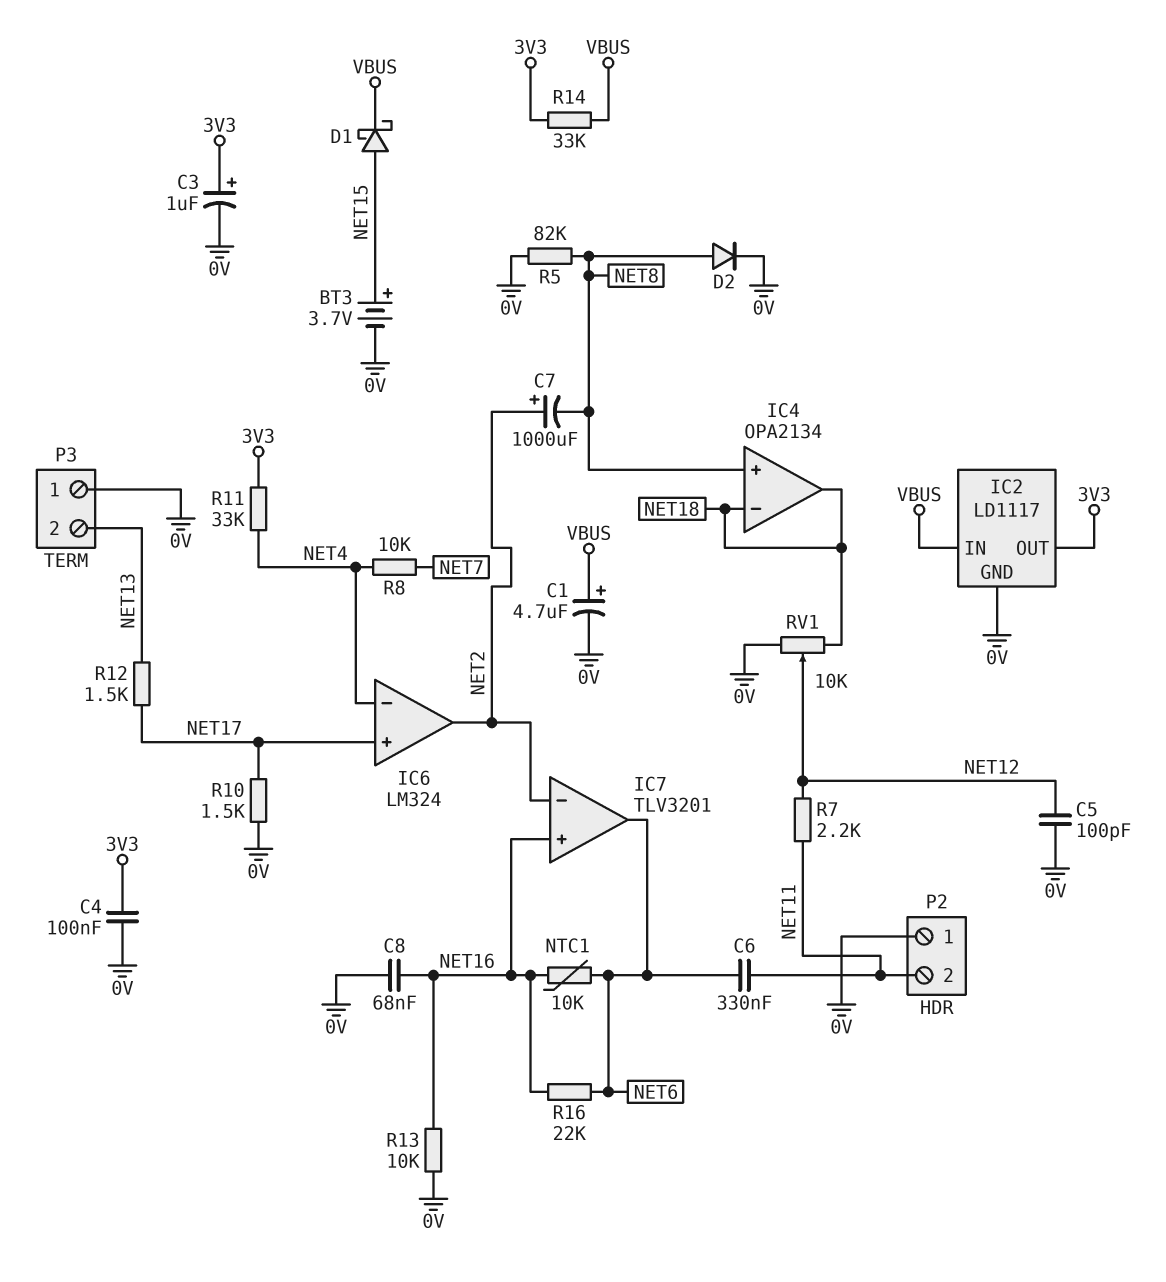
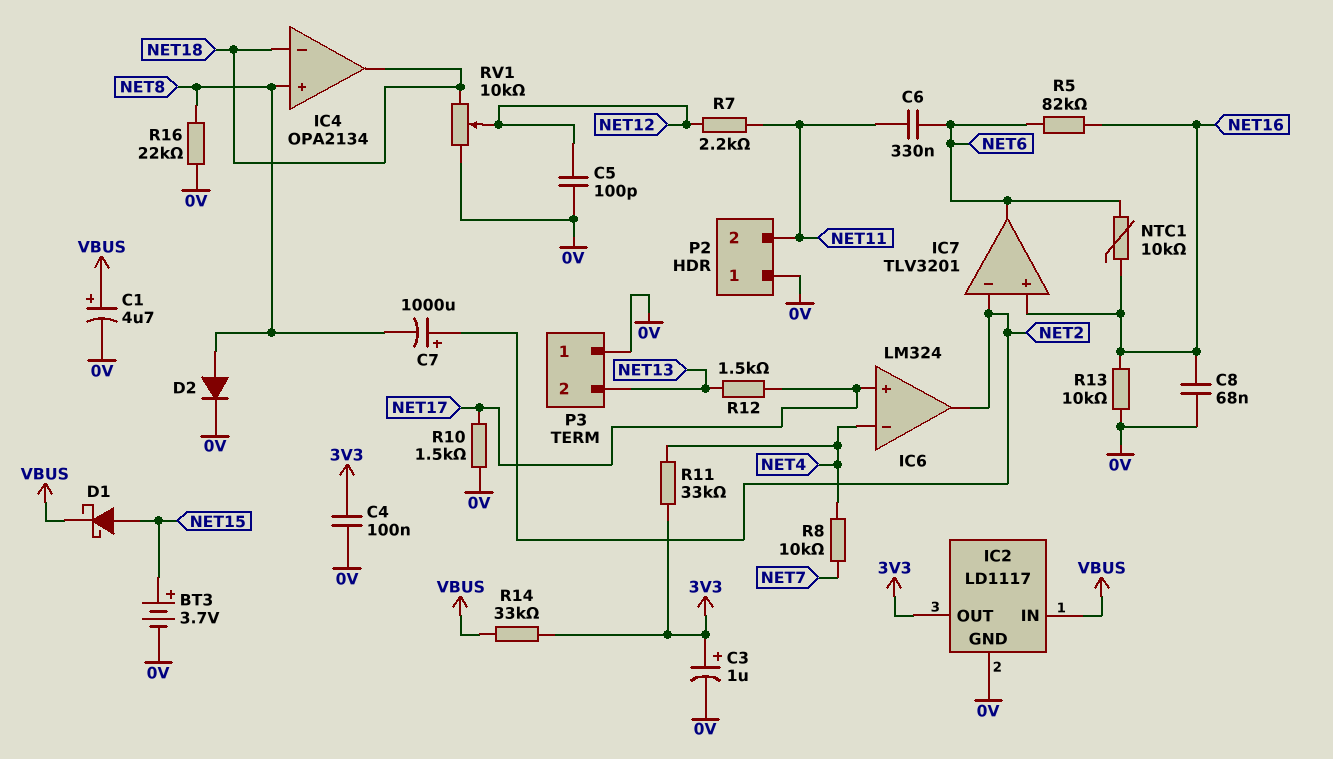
R5: 82k (0V, NET8) -> 82k (NET6, NET16)
R16: 22k (NET6, NET16) -> 22k (0V, NET8)

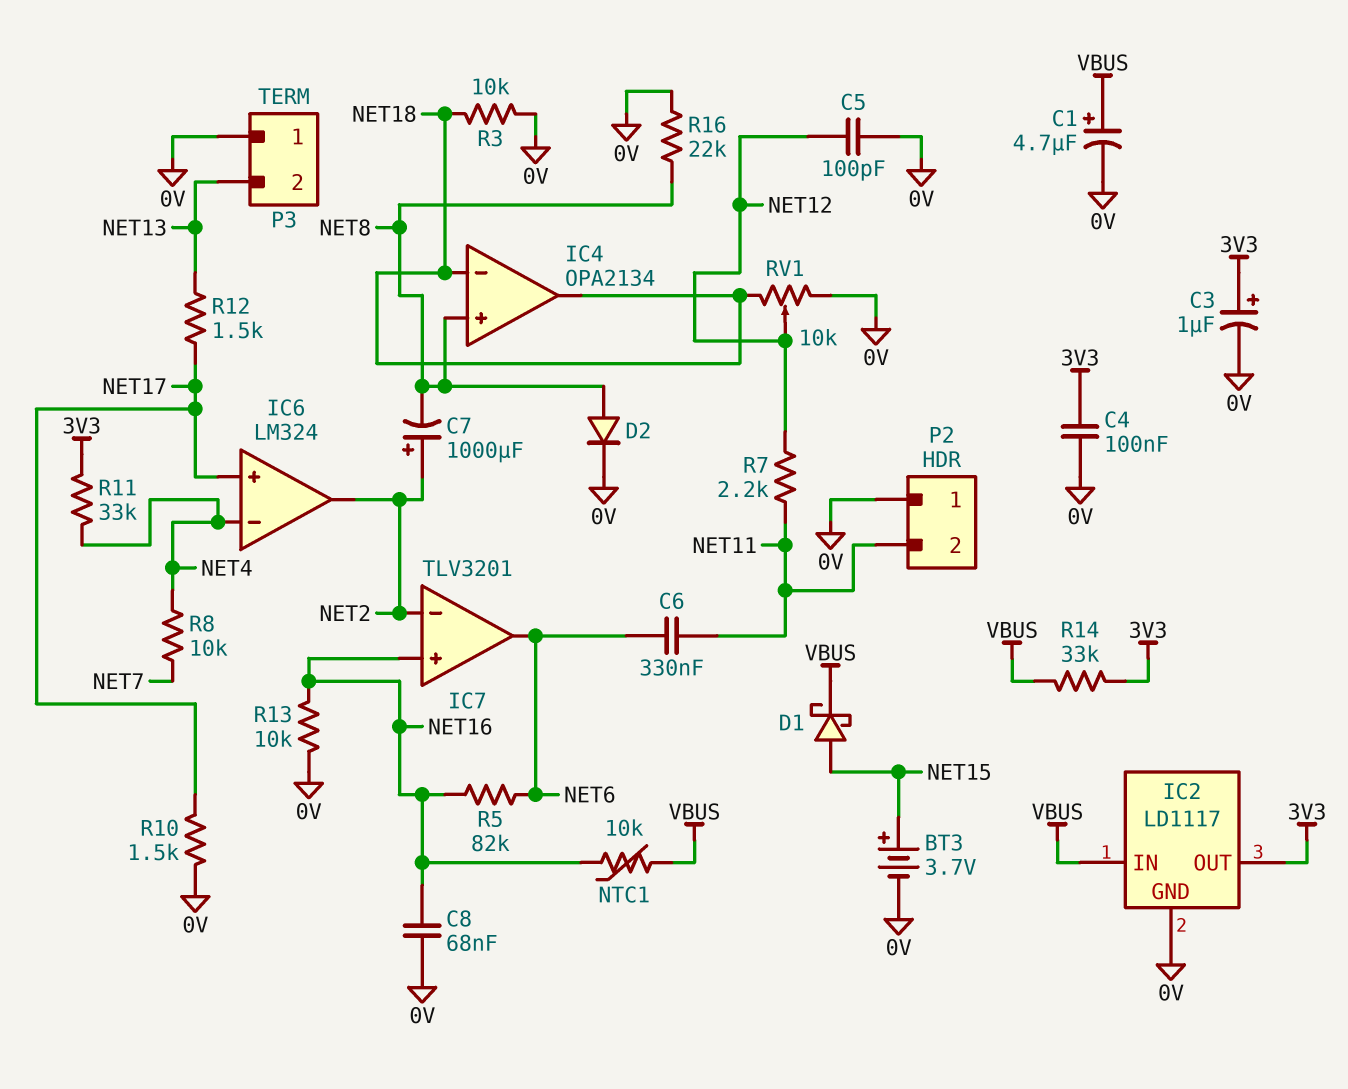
NTC1: 10k (NET6, NET16) -> 10k (NET16, VBUS)
R3: none -> 10k (0V, NET18)

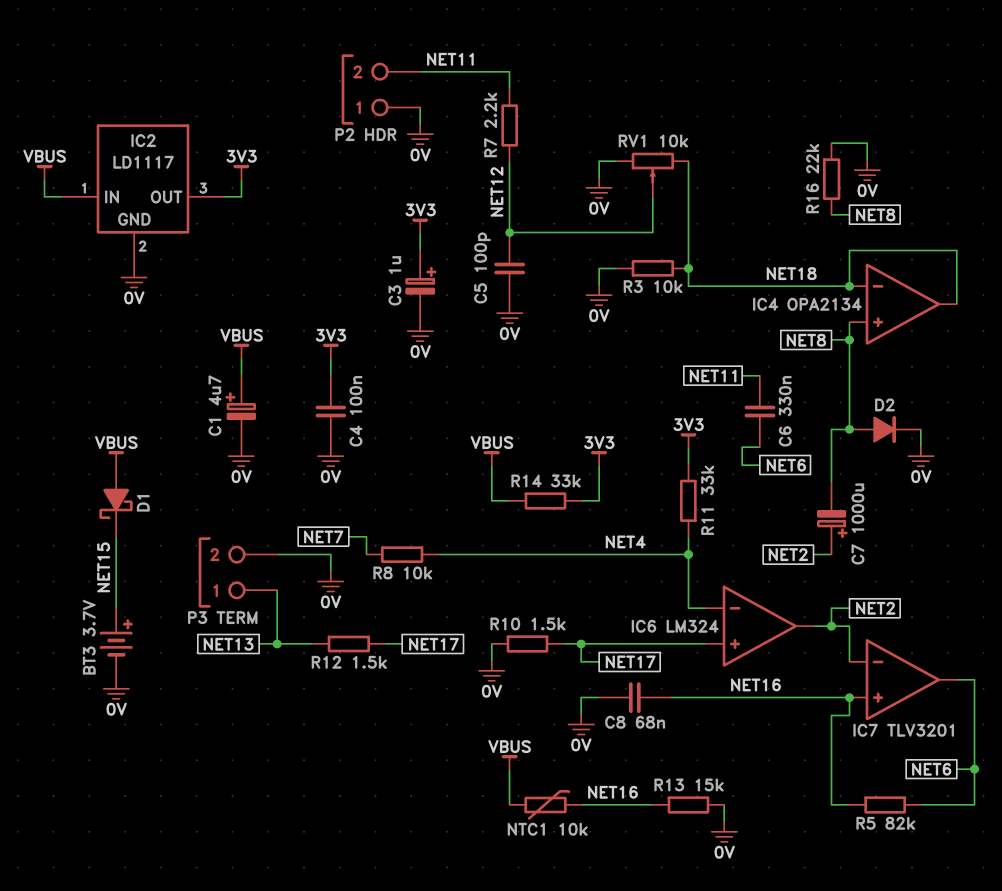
D1: schottky (A NET15, K VBUS) -> schottky (A VBUS, K NET15)
P3 pin 1: 0V -> NET13
P3 pin 2: NET13 -> 0V
R13: 10k (0V, NET16) -> 15k (0V, NET16)

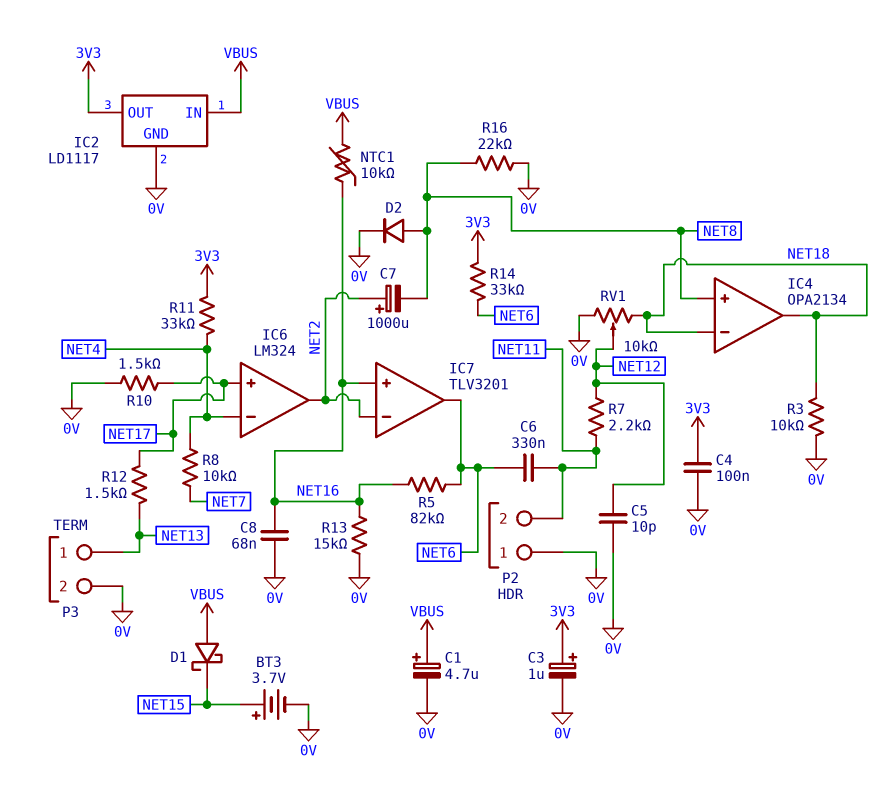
C5: 100pF (0V, NET12) -> 10pF (0V, NET12)
R14: 33k (3V3, VBUS) -> 33k (3V3, NET6)

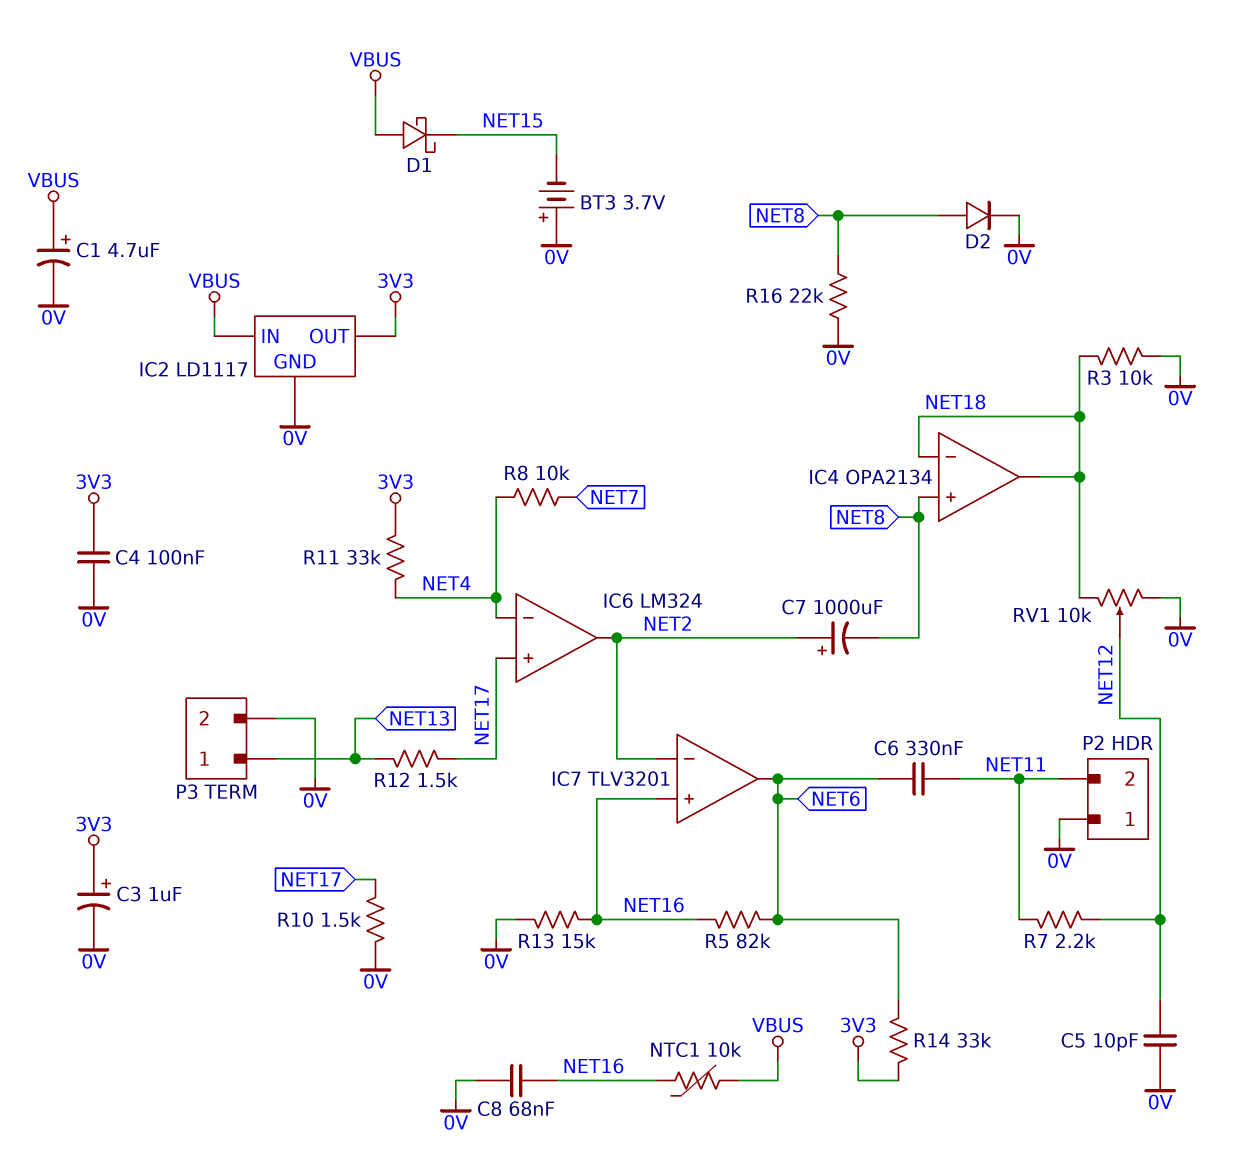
BT3: 3.7V (plus NET15, minus 0V) -> 3.7V (plus 0V, minus NET15)

